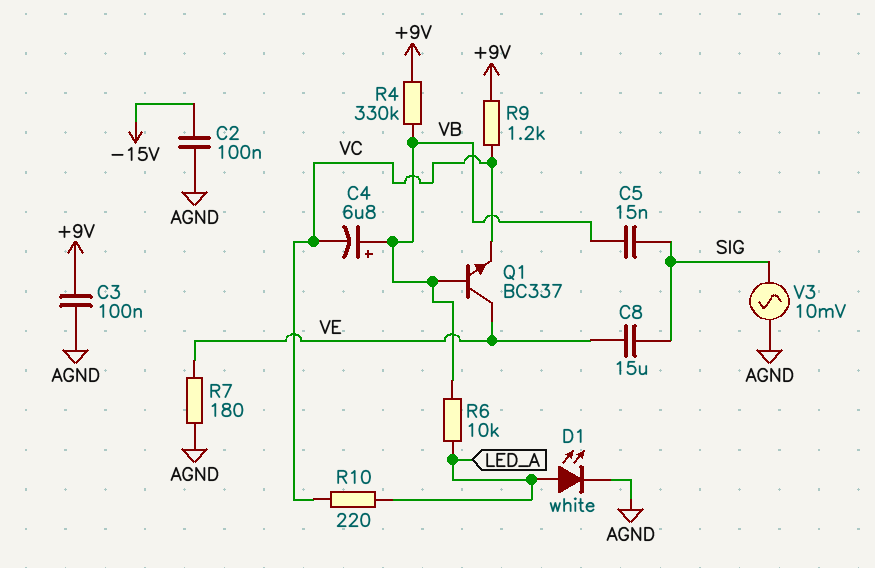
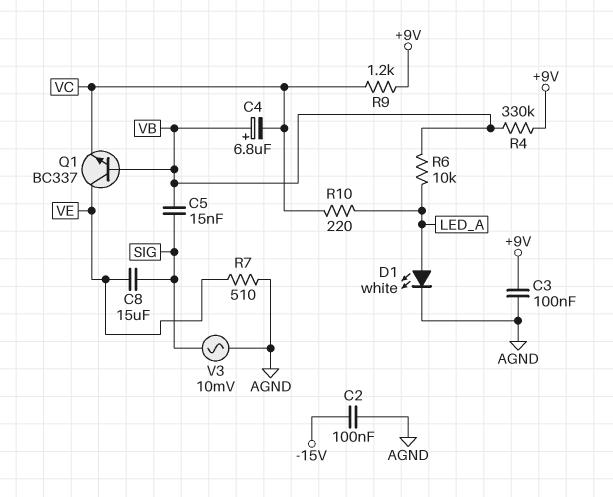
R7: 180 (AGND, VE) -> 510 (AGND, VE)

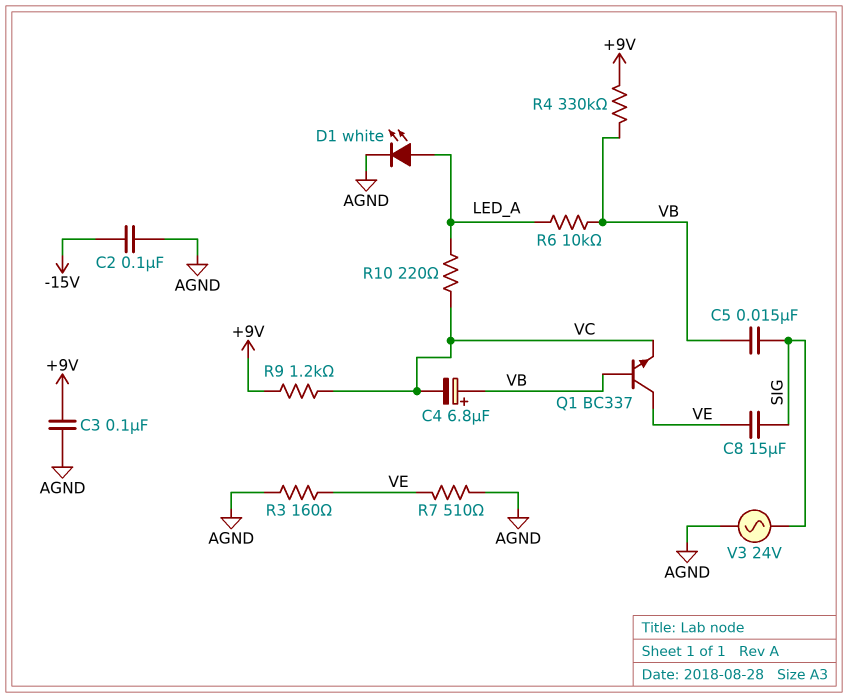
R3: none -> 160 (AGND, VE)
V3: AC 10mV (AGND, SIG) -> AC 24V (AGND, SIG)

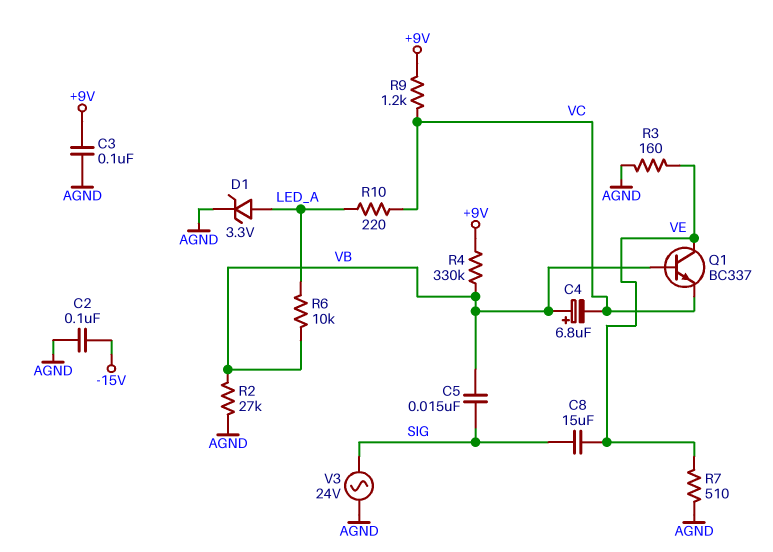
D1: LED white (A LED_A, K AGND) -> zener 3.3V (A LED_A, K AGND)
R2: none -> 27k (AGND, VB)

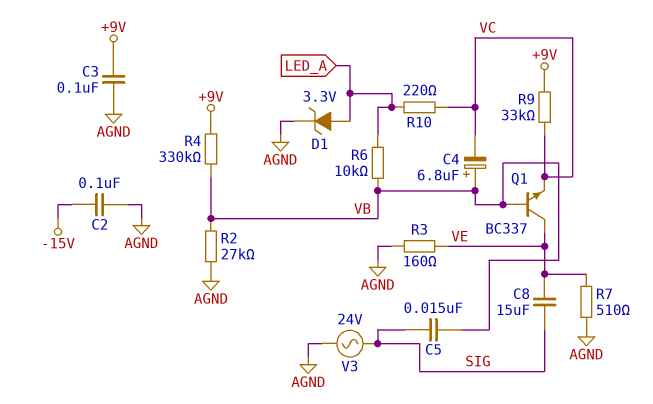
R9: 1.2k (+9V, VC) -> 33k (+9V, VC)

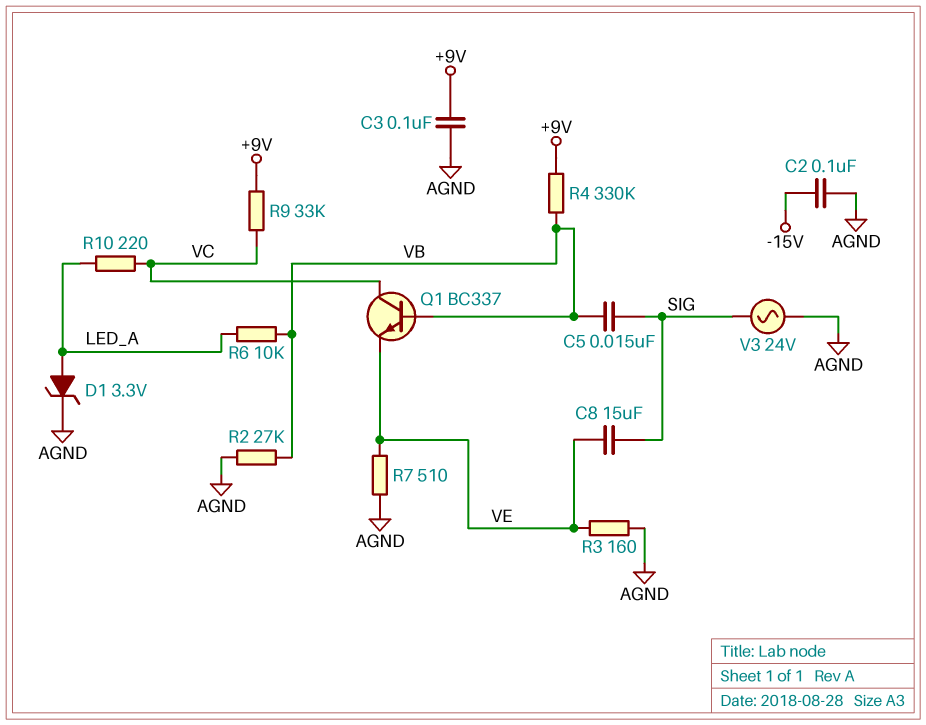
C4: 6.8uF (plus VB, minus VC) -> none
Q1: NPN BC337 (B VB, C VE, E VC) -> NPN BC337 (B VB, C VC, E VE)

